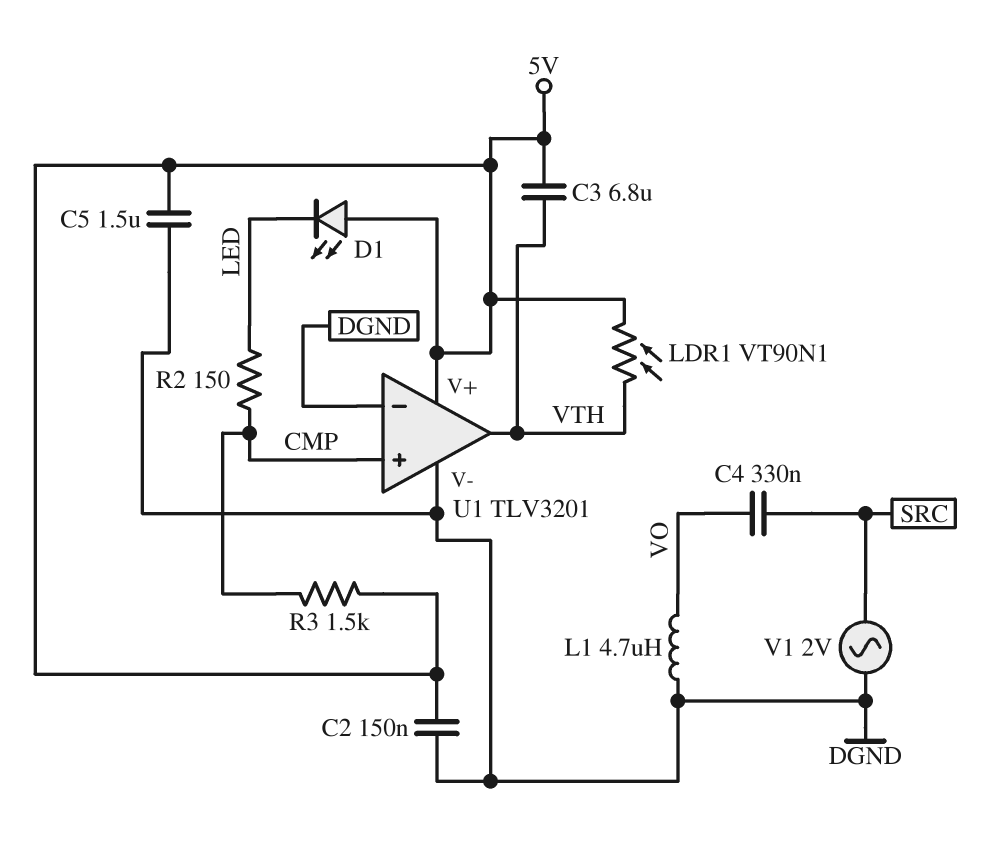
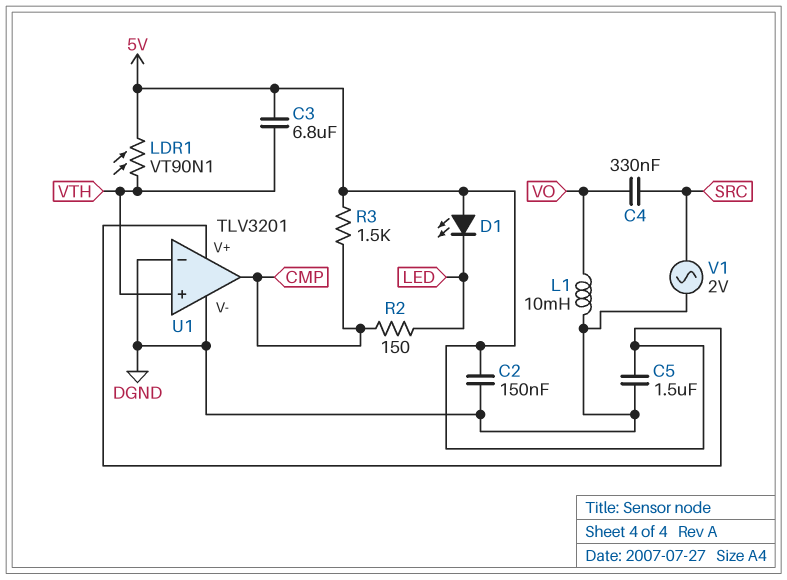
L1: 4.7uH (DGND, VO) -> 10mH (DGND, VO)
U1 pin in+: CMP -> VTH
U1 pin out: VTH -> CMP

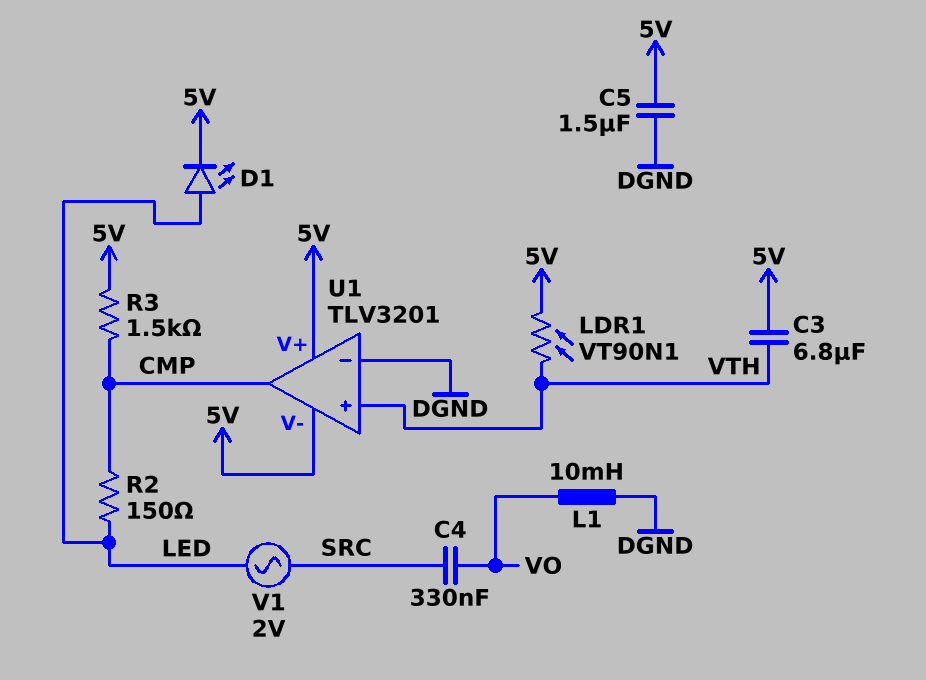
C2: 150nF (5V, DGND) -> none
D1: LED (A 5V, K LED) -> LED (A LED, K 5V)
U1 pin V-: DGND -> 5V
V1: AC 2V (DGND, SRC) -> AC 2V (LED, SRC)

